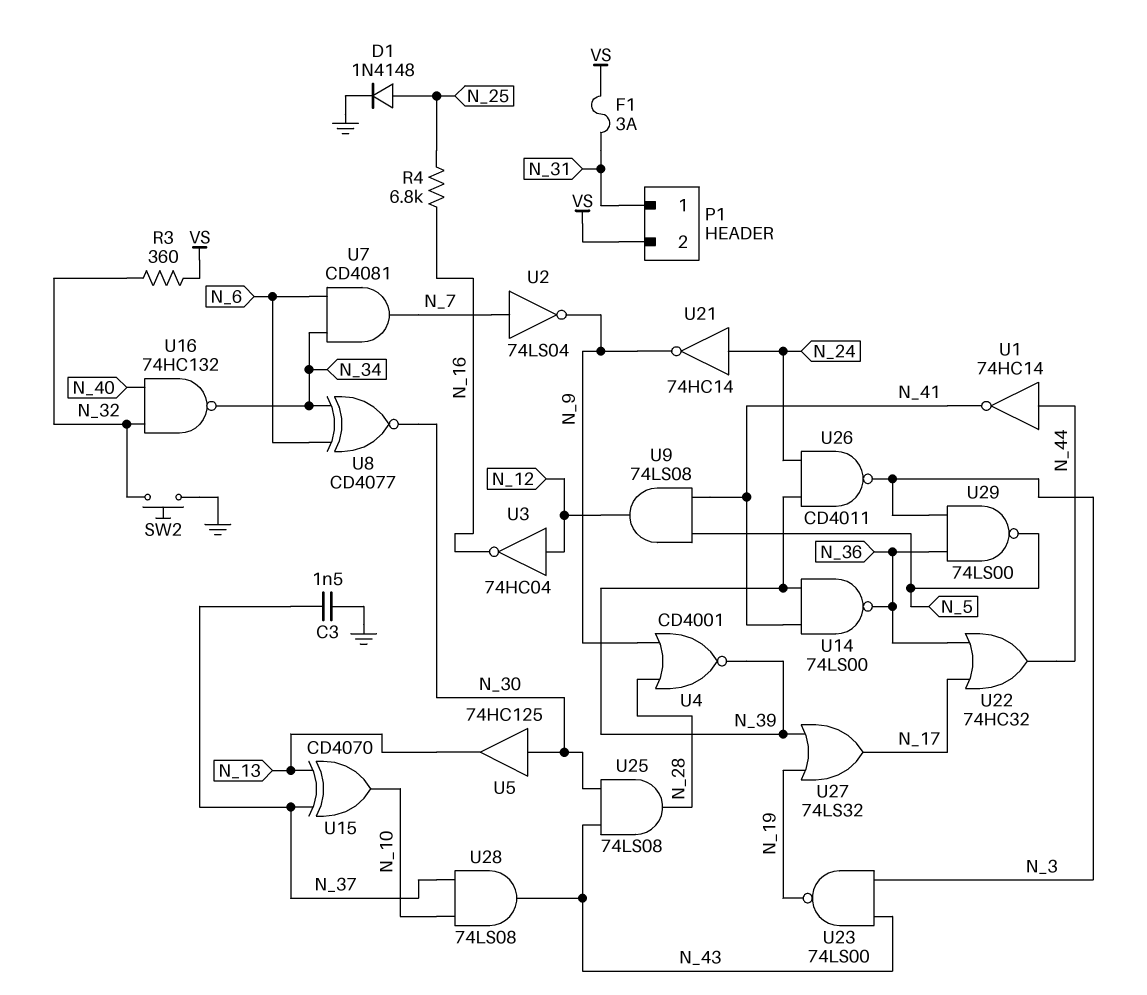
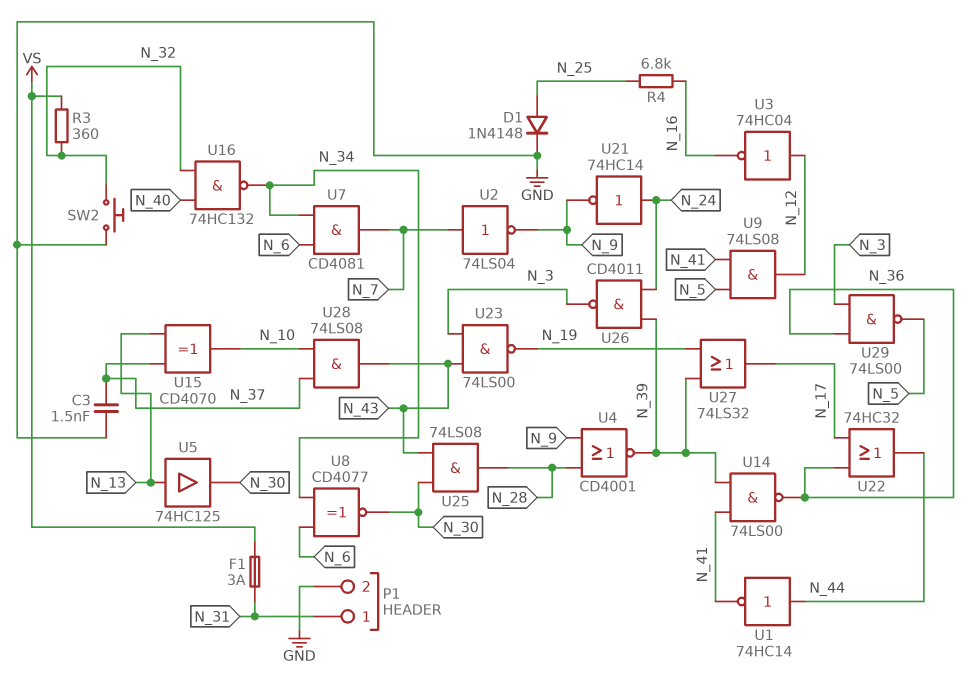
P1 pin 2: VS -> GND
U5: buffer 74HC125 (in N_30, out N_13) -> buffer 74HC125 (in N_13, out N_30)

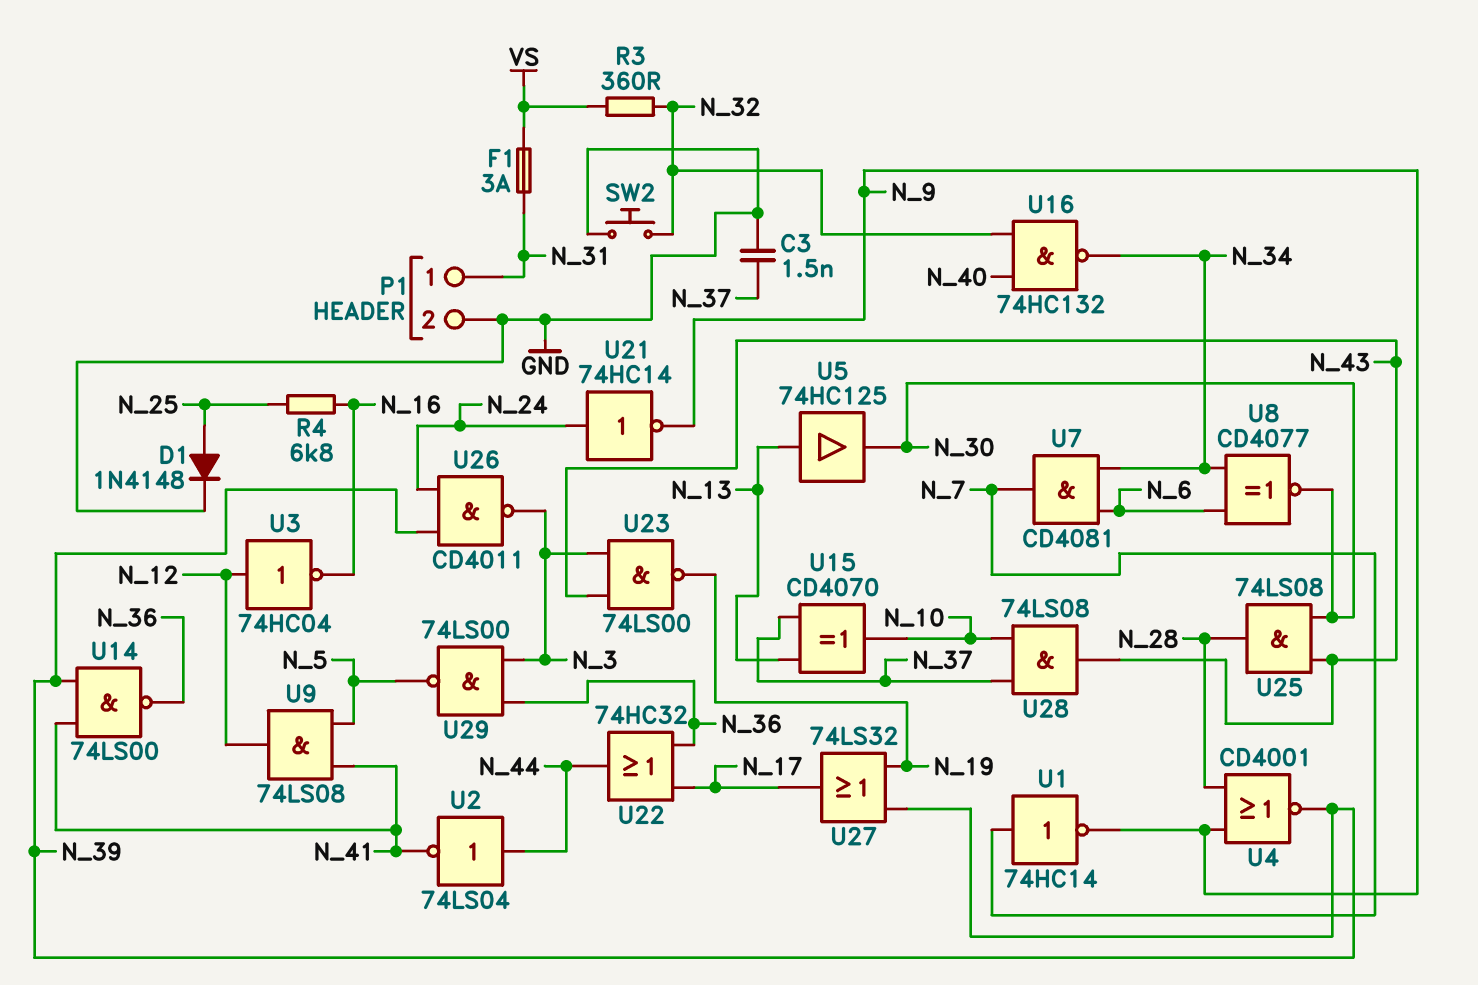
U1: NOT 74HC14 (in N_44, out N_41) -> NOT 74HC14 (in N_7, out N_9)
U2: NOT 74LS04 (in N_7, out N_9) -> NOT 74LS04 (in N_44, out N_41)

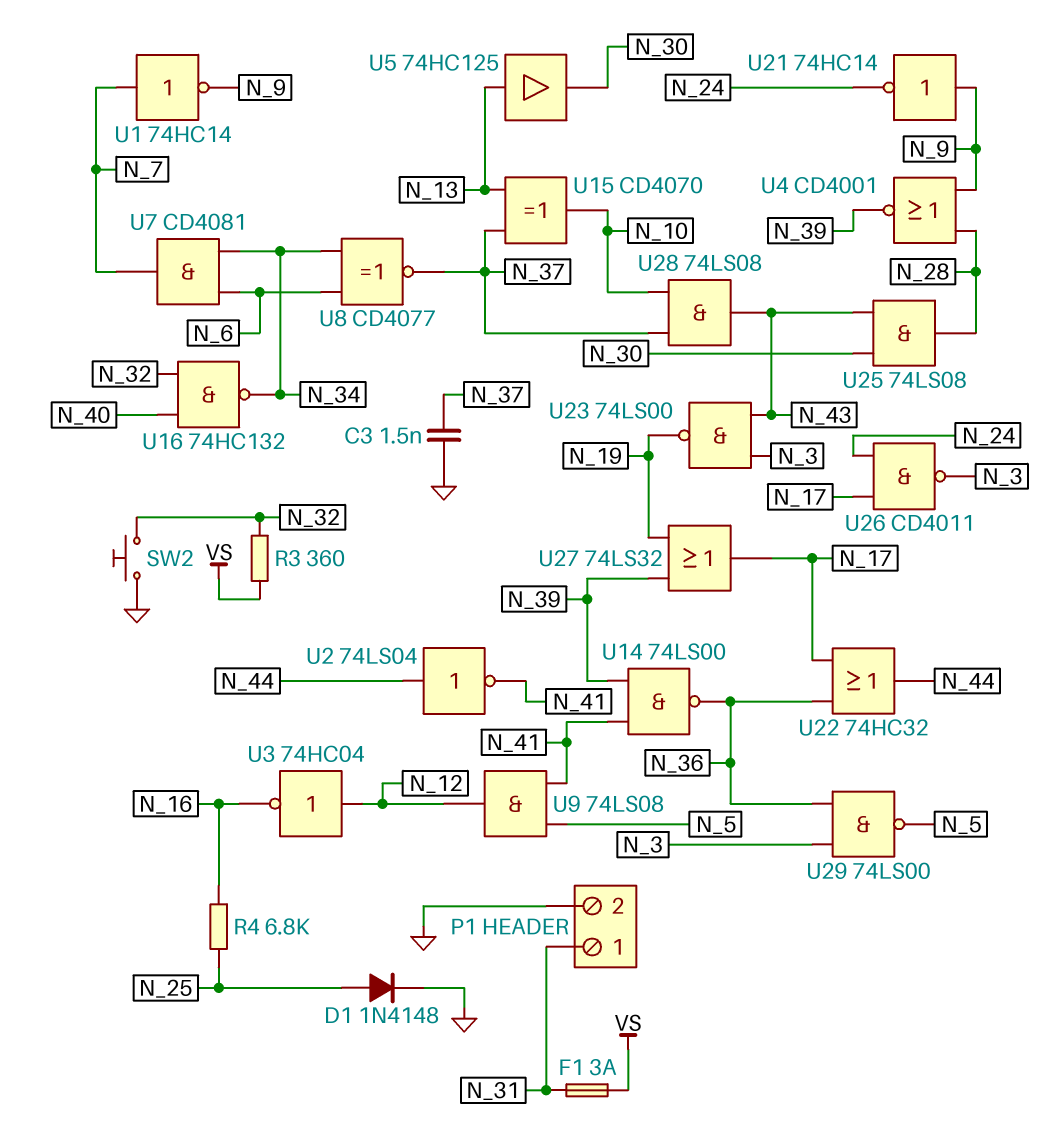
U8: XNOR CD4077 (in N_6, in N_34, out N_30) -> XNOR CD4077 (in N_6, in N_34, out N_37)
U21: NOT 74HC14 (in N_24, out N_9) -> NOT 74HC14 (in N_9, out N_24)
U26: NAND CD4011 (in N_24, in N_39, out N_3) -> NAND CD4011 (in N_17, in N_24, out N_3)

